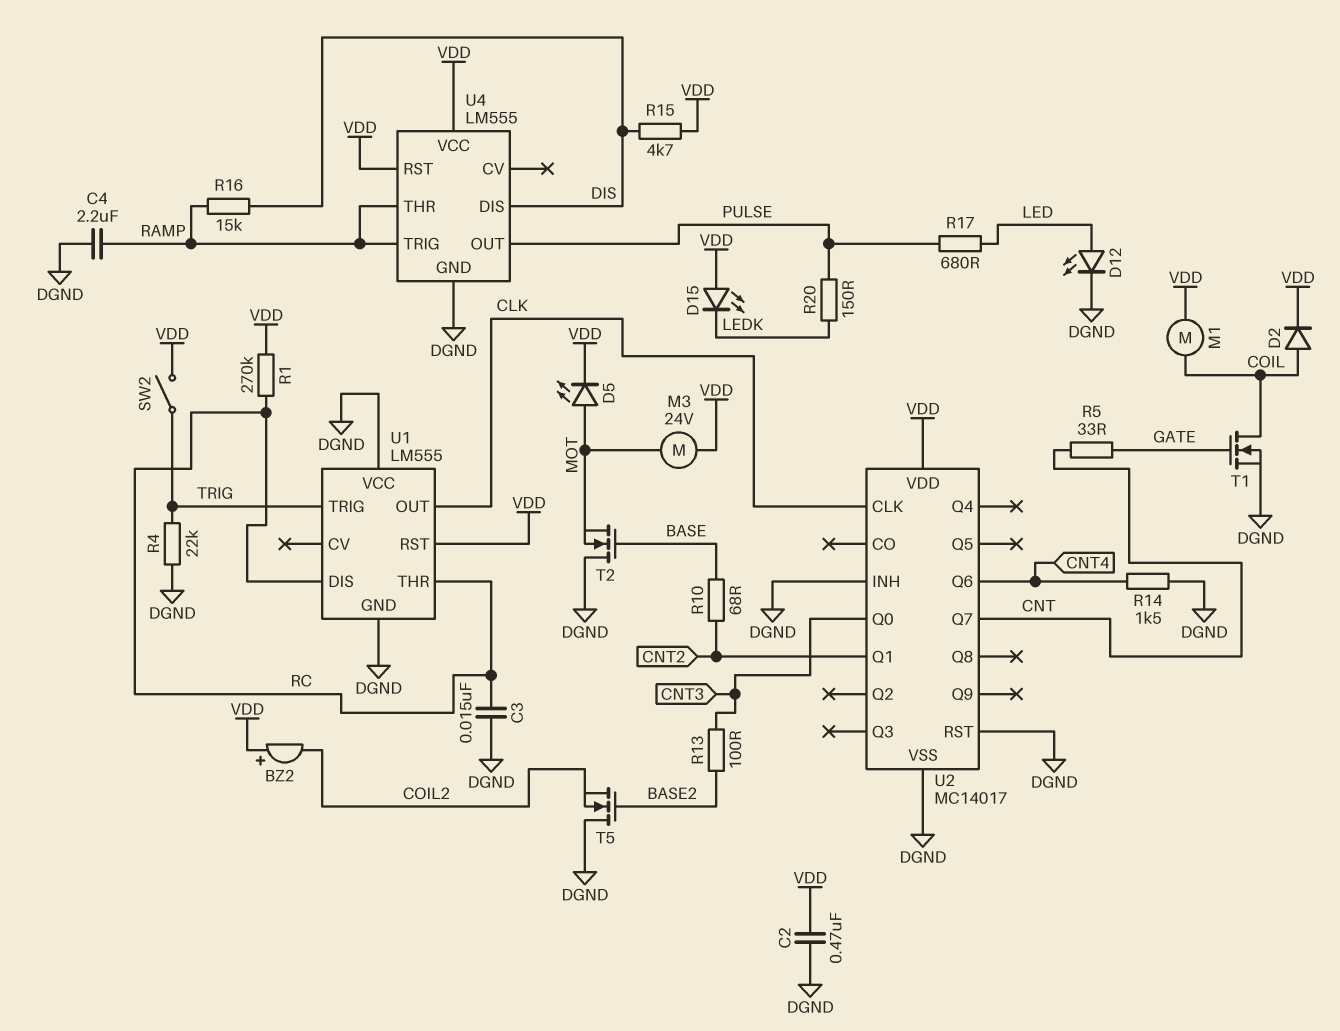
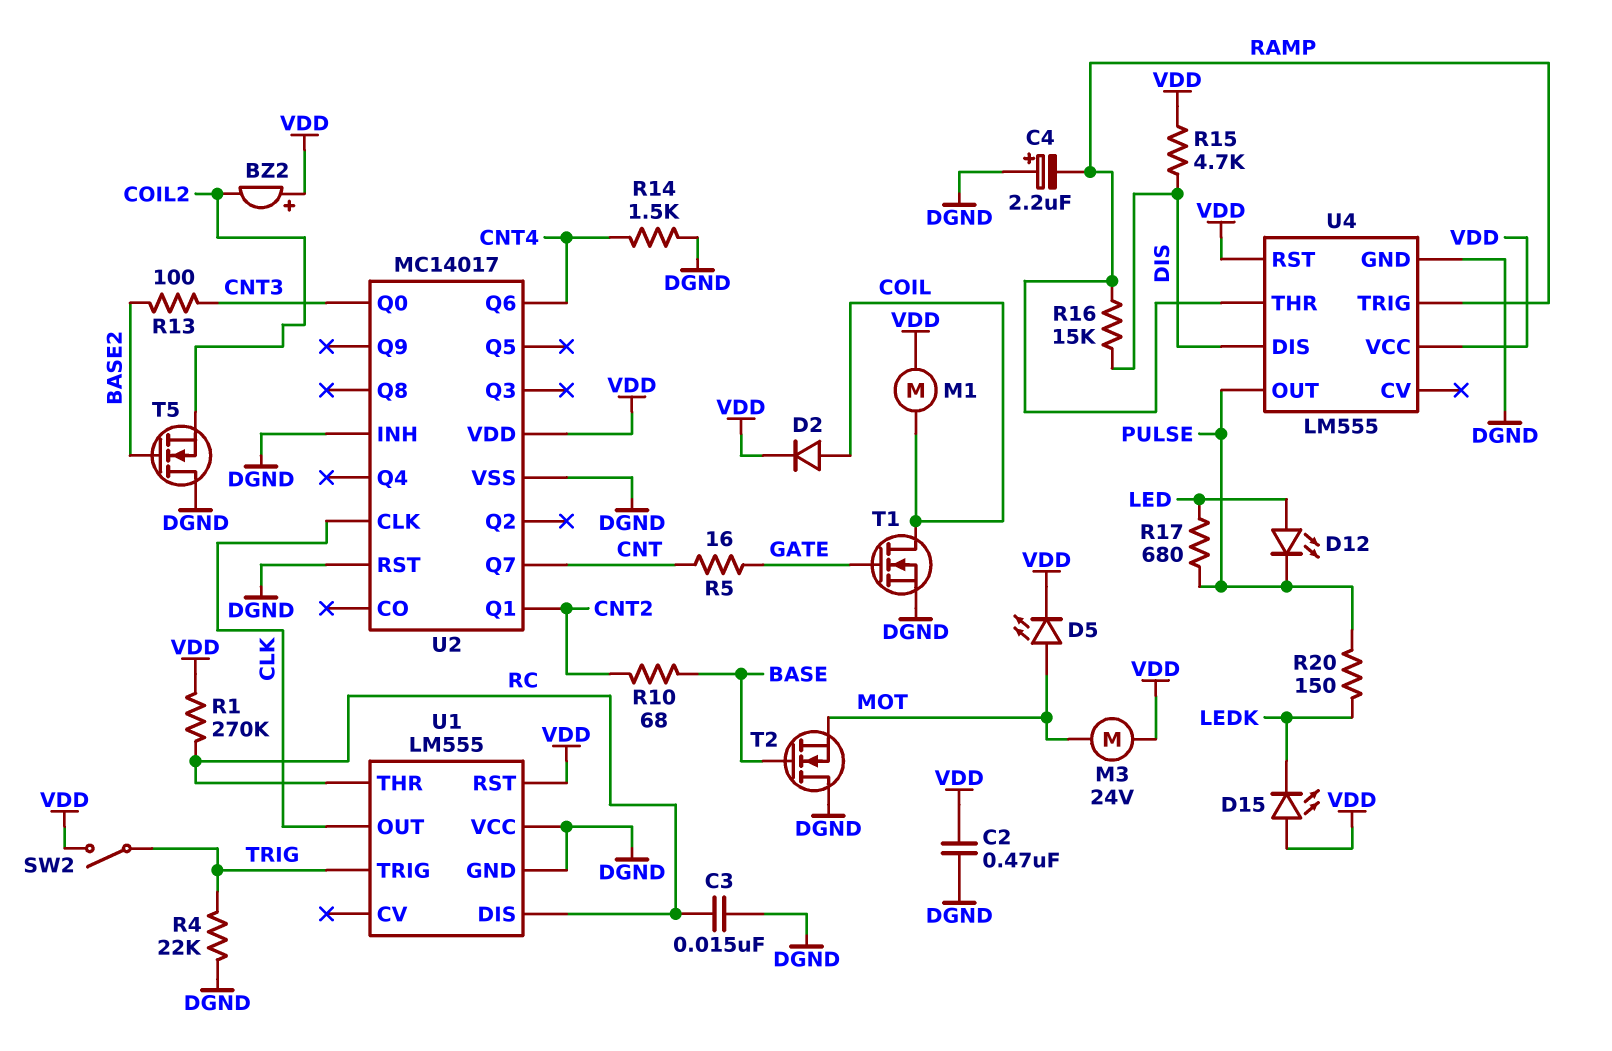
C4: 2.2uF (DGND, RAMP) -> 2.2uF (plus DGND, minus RAMP)
D12: LED (A LED, K DGND) -> LED (A LED, K PULSE)
R5: 33 (CNT, GATE) -> 16 (CNT, GATE)

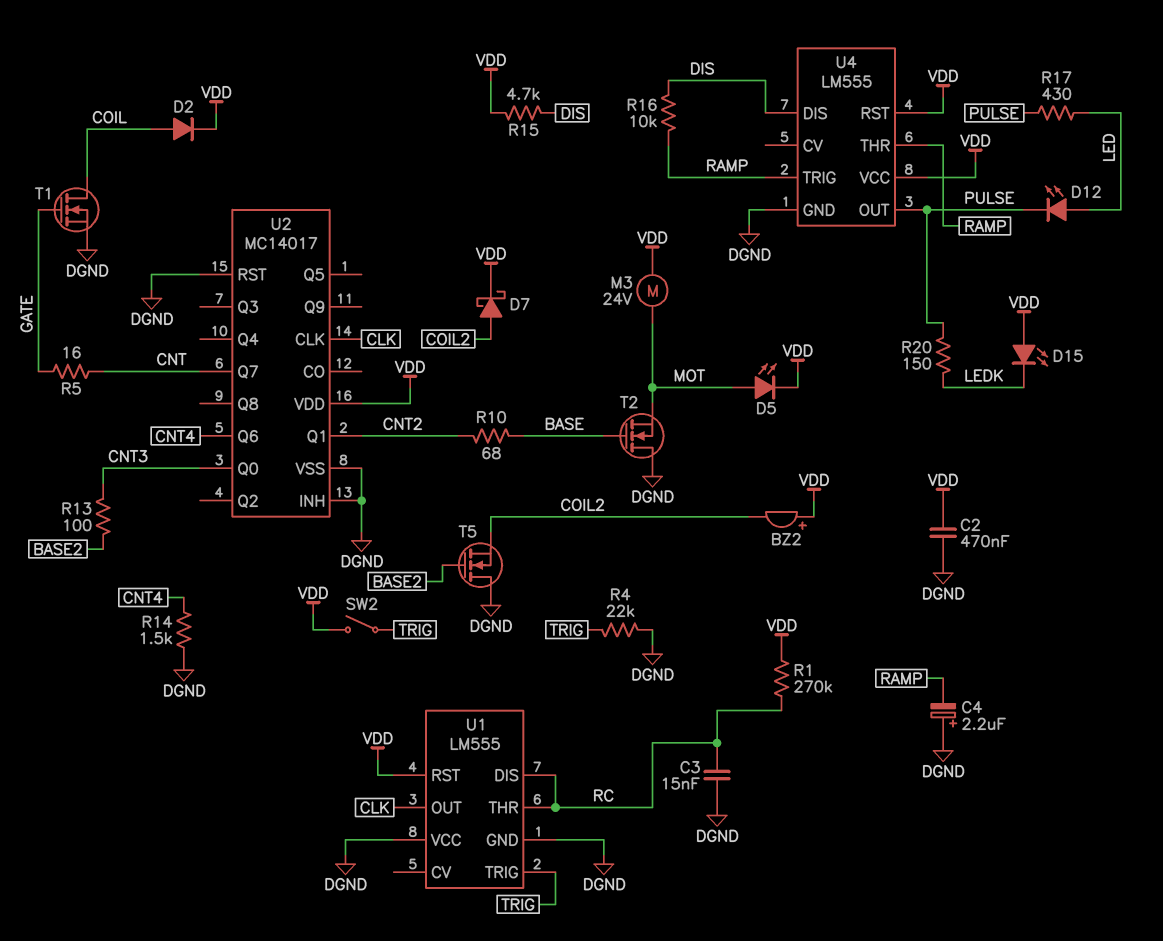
D7: none -> schottky (A COIL2, K VDD)
M1: motor (COIL, VDD) -> none
R16: 15k (DIS, RAMP) -> 10k (DIS, RAMP)
R17: 680 (LED, PULSE) -> 430 (LED, PULSE)

